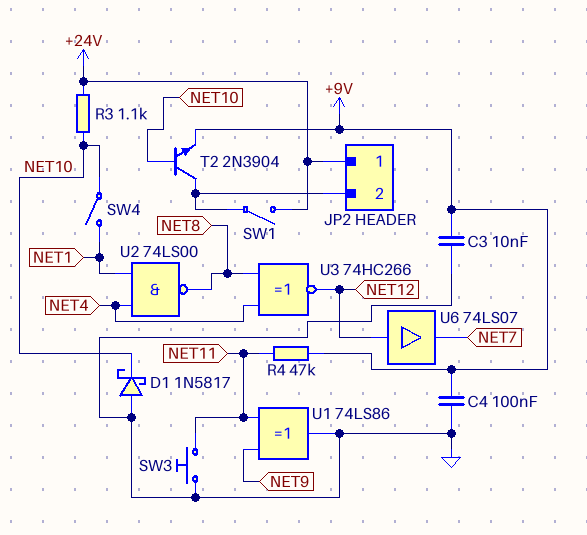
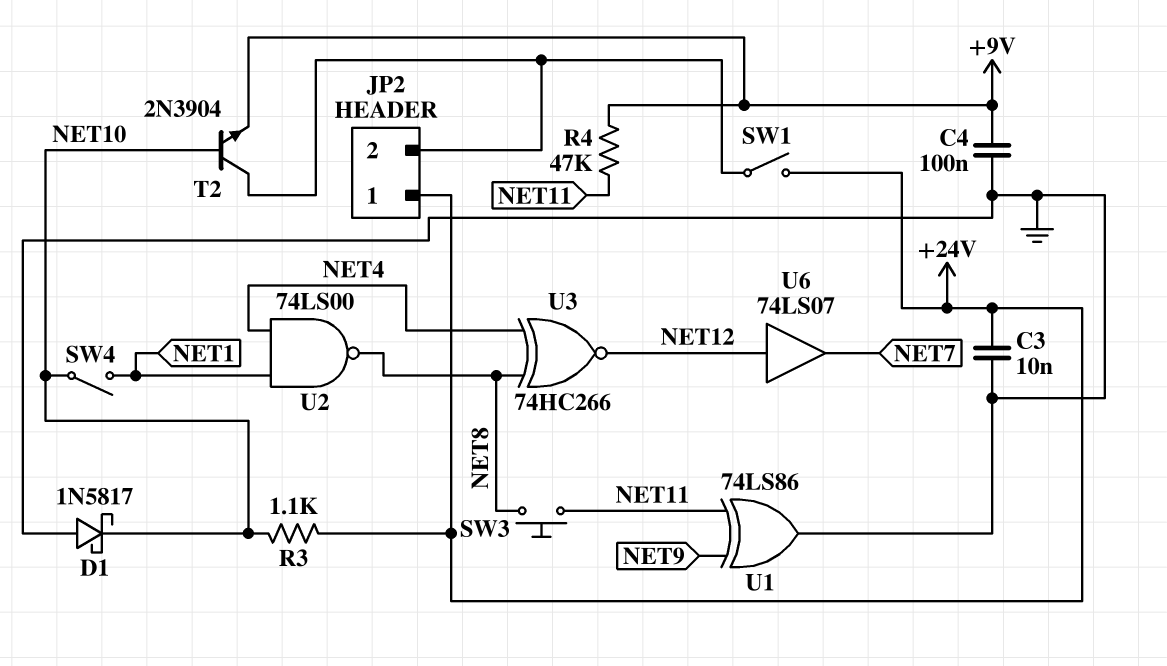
C3: 10nF (+9V, GND) -> 10nF (+24V, GND)
SW3: button (GND, NET11) -> button (NET8, NET11)

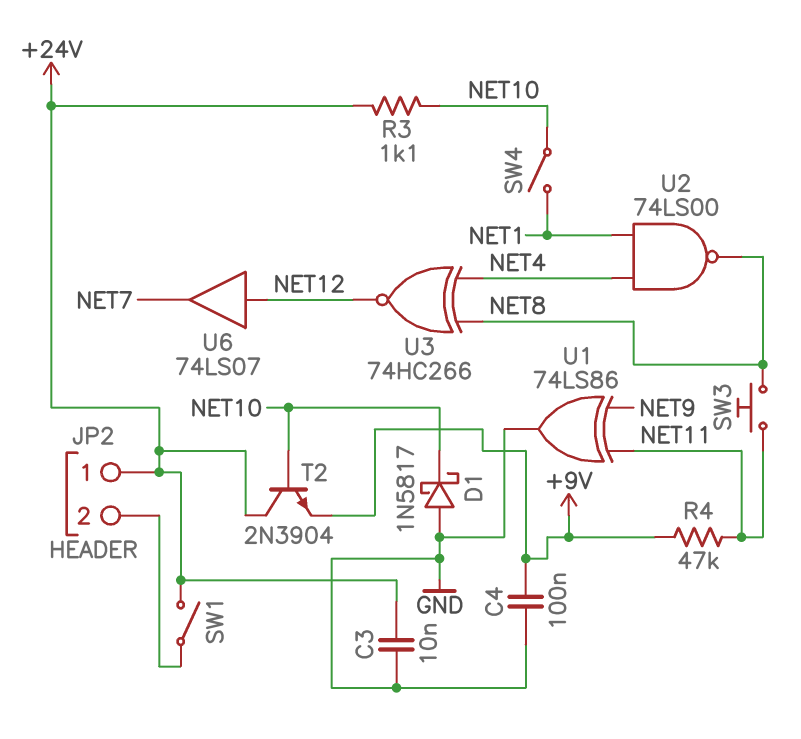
T2: NPN 2N3904 (B NET10, C JP2/2, E +9V) -> NPN 2N3904 (B NET10, C +24V, E +9V)

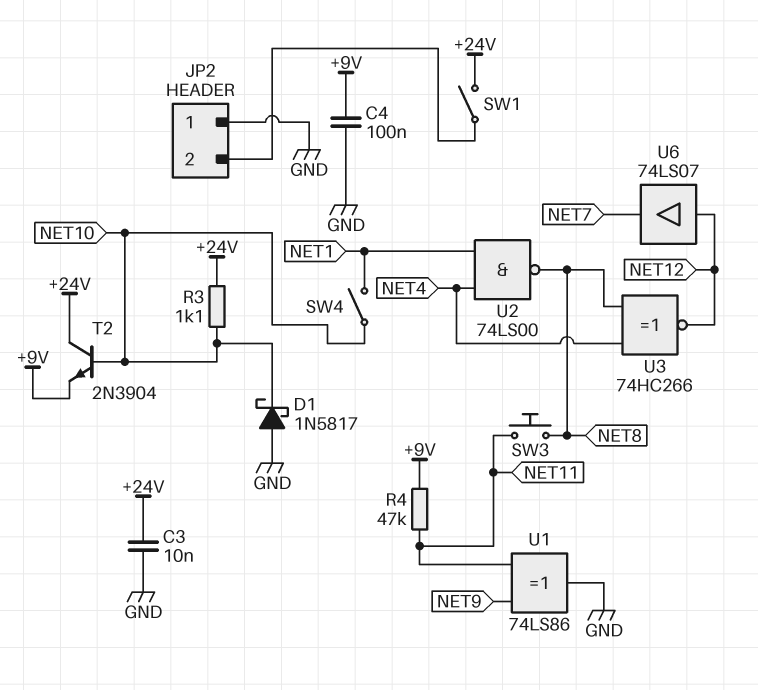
JP2 pin 1: +24V -> GND

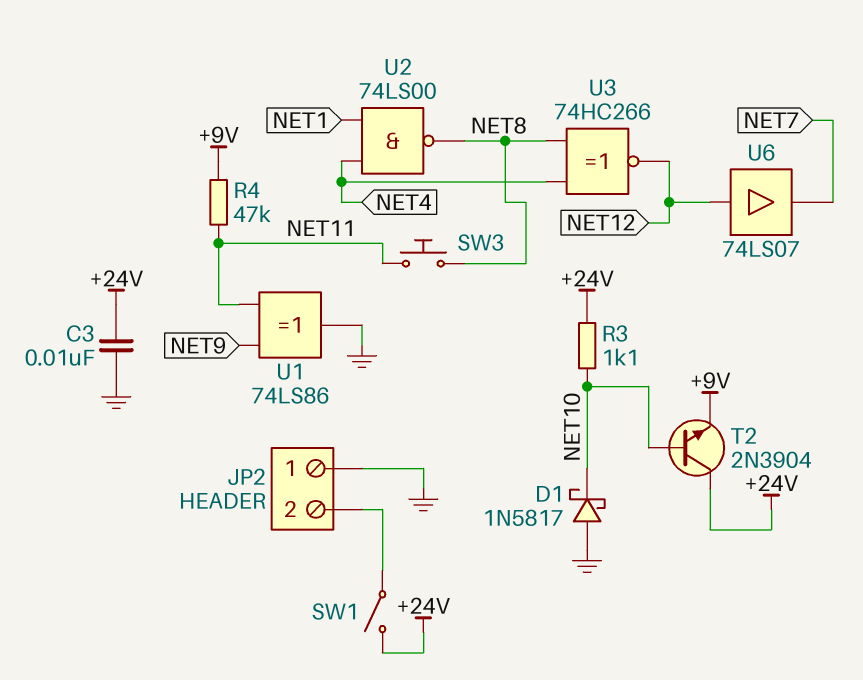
C4: 100nF (+9V, GND) -> none
SW4: switch (NET1, NET10) -> none

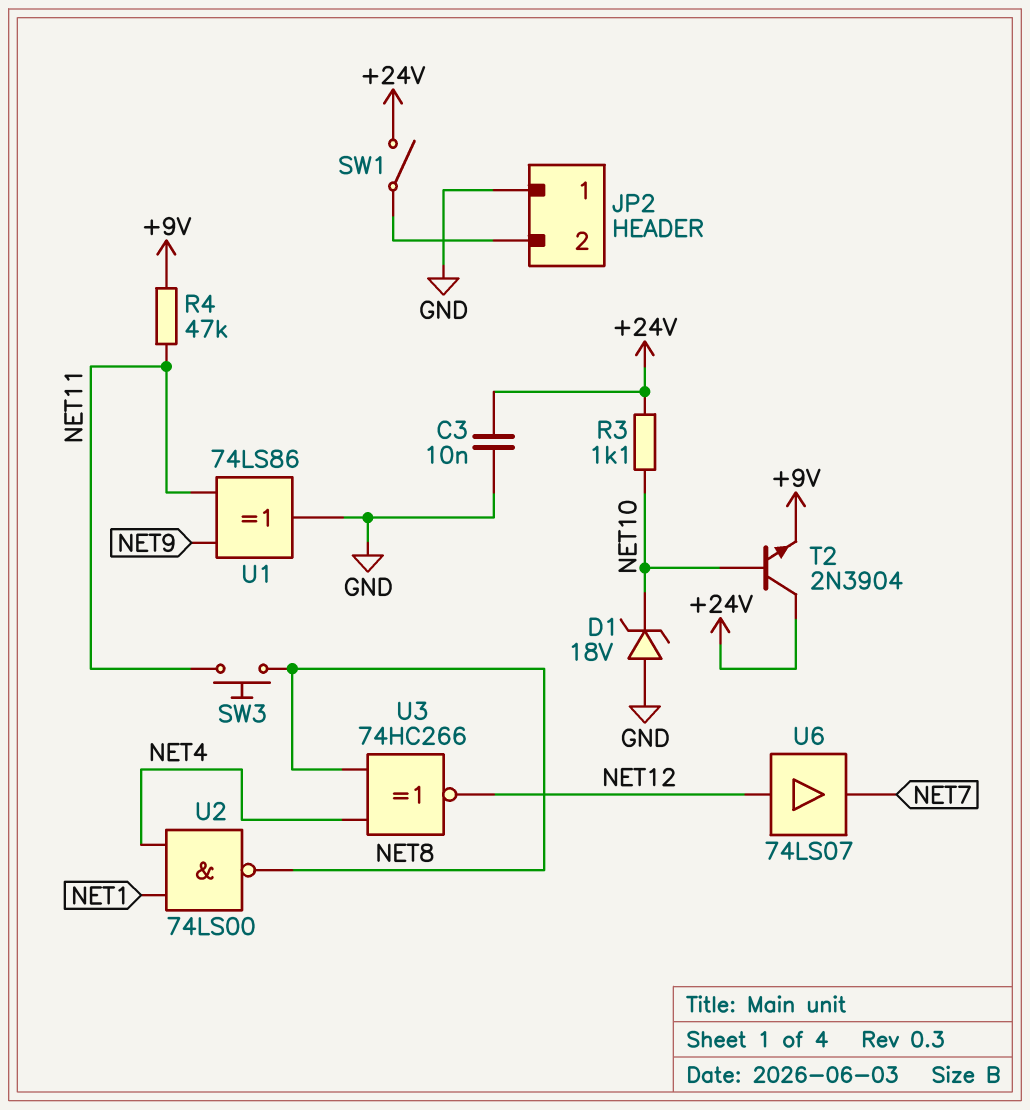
D1: schottky 1N5817 (A GND, K NET10) -> zener 18V (A GND, K NET10)

